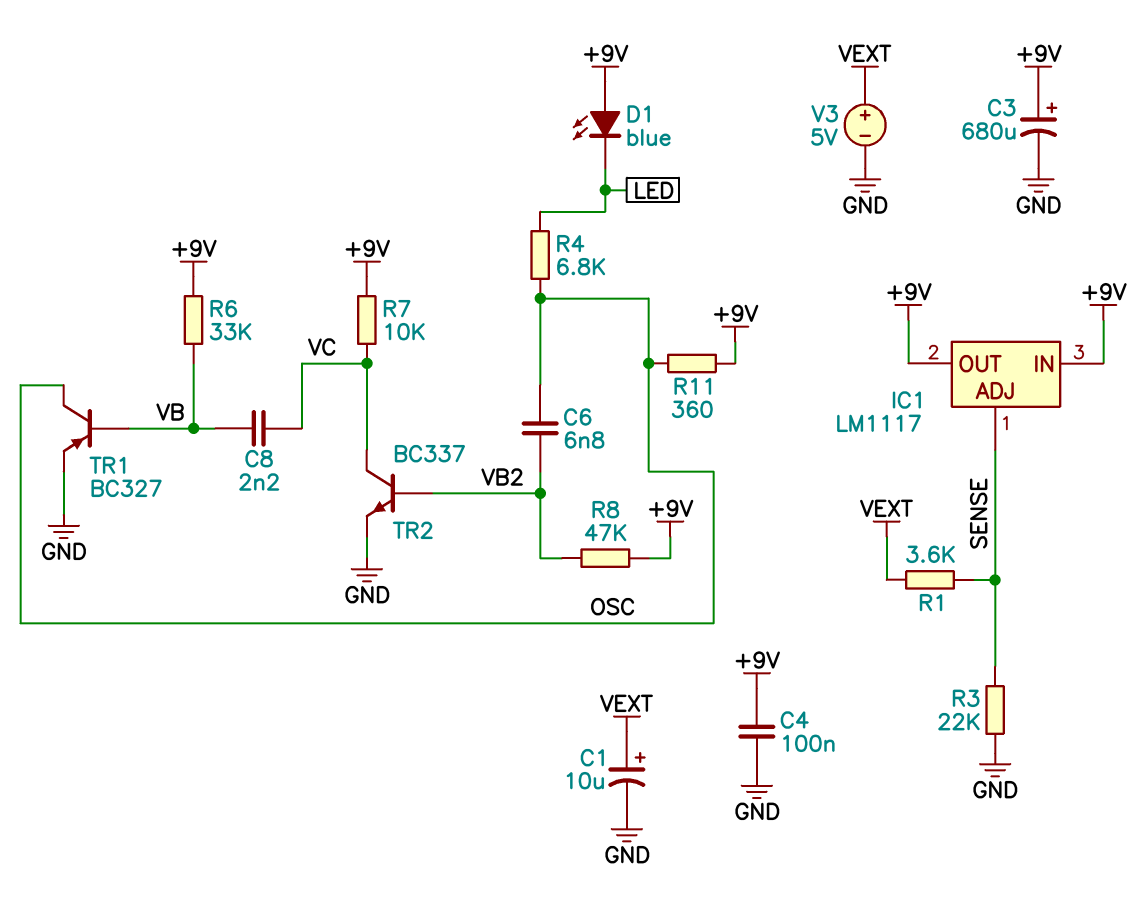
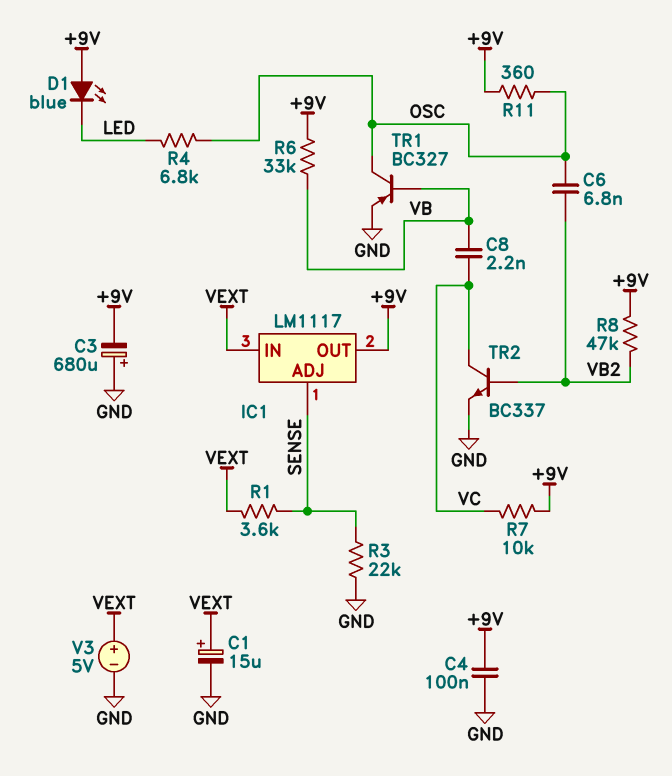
C1: 10uF (plus VEXT, minus GND) -> 15uF (plus VEXT, minus GND)
C3: 680uF (plus +9V, minus GND) -> 680uF (plus GND, minus +9V)
IC1 pin IN: +9V -> VEXT

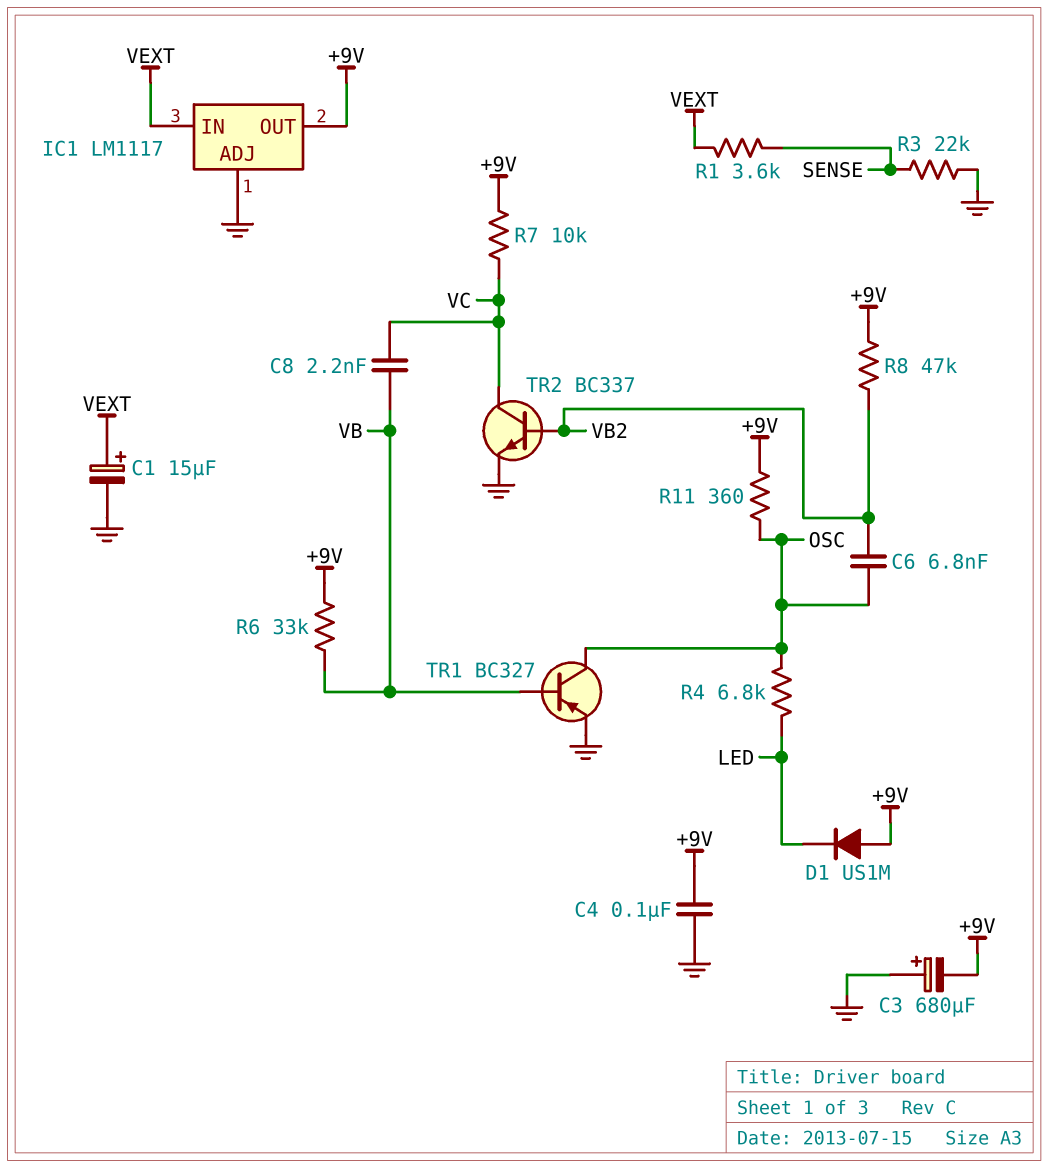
D1: LED blue (A +9V, K LED) -> diode US1M (A +9V, K LED)
IC1 pin ADJ: SENSE -> GND
V3: 5V (plus VEXT, minus GND) -> none

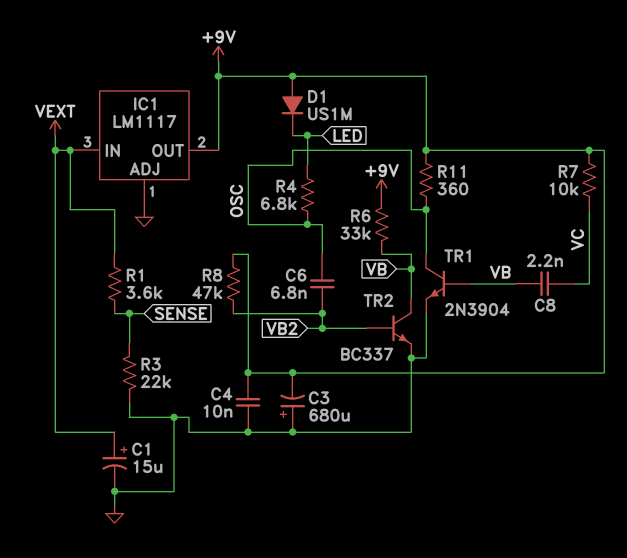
C4: 100nF (+9V, GND) -> 10nF (+9V, GND)
TR1: PNP BC327 (B VB, C OSC, E GND) -> NPN 2N3904 (B VB, C OSC, E GND)
TR2: NPN BC337 (B VB2, C VC, E GND) -> NPN BC337 (B VB2, C VB, E GND)

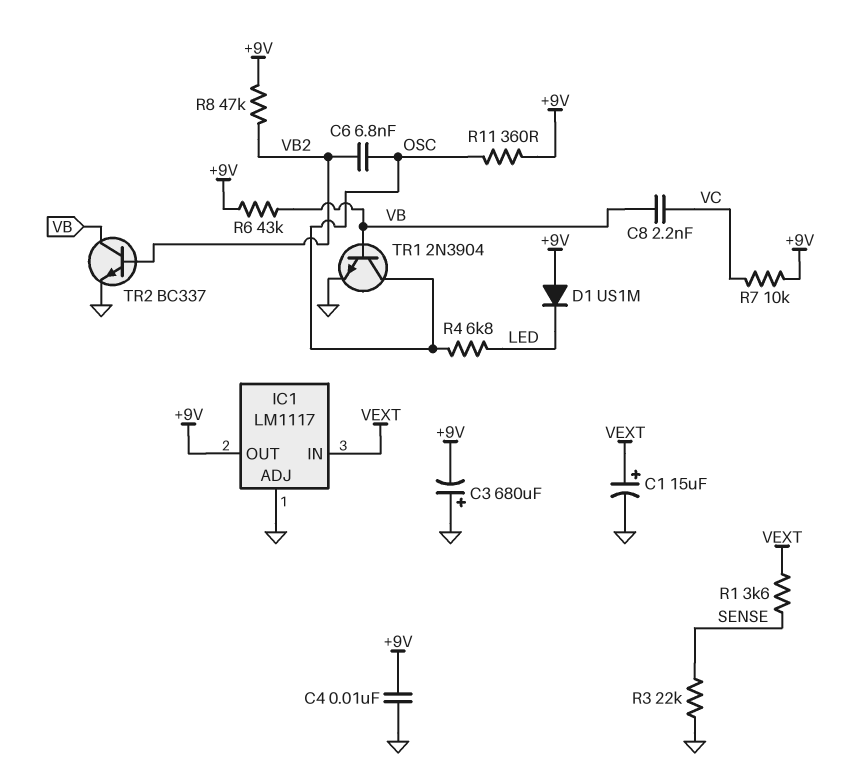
R6: 33k (+9V, VB) -> 43k (+9V, VB)

